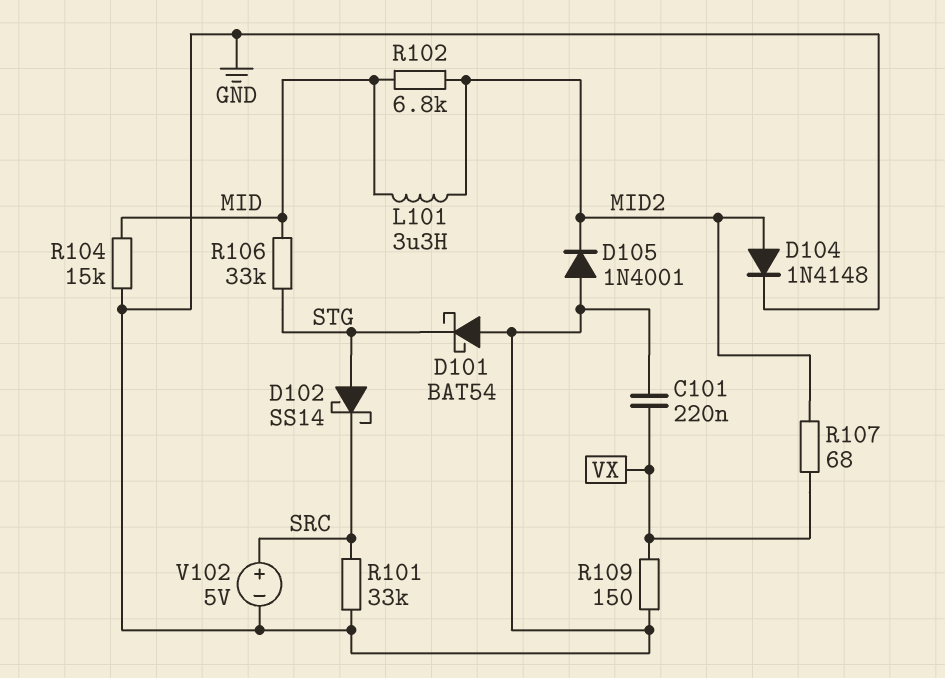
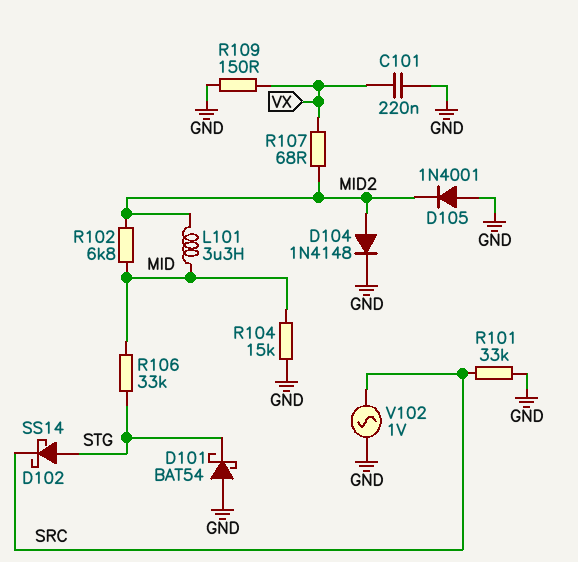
V102: 5V (plus SRC, minus GND) -> AC 1V (GND, SRC)

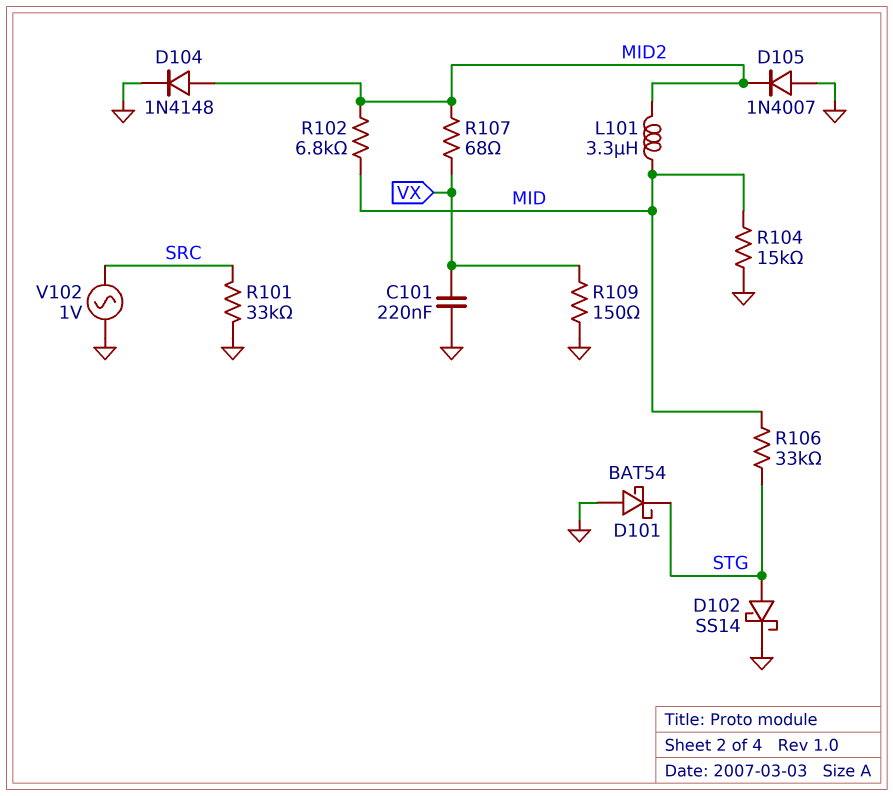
D102: schottky SS14 (A STG, K SRC) -> schottky SS14 (A STG, K GND)
D105: diode 1N4001 (A GND, K MID2) -> diode 1N4007 (A GND, K MID2)

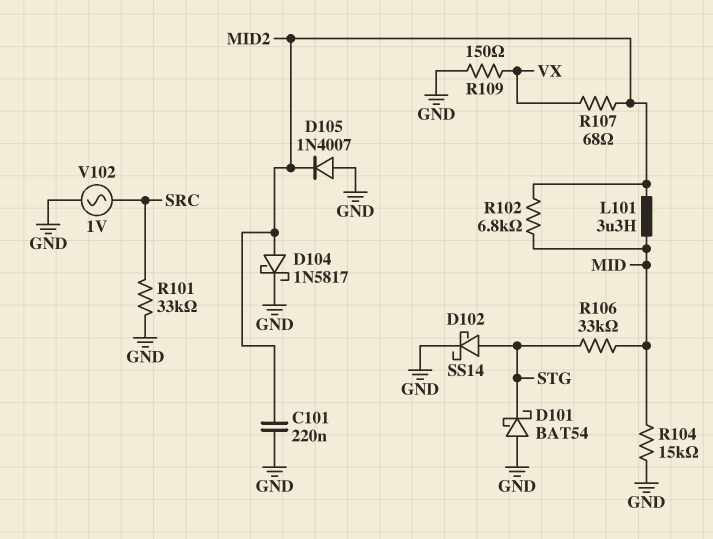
C101: 220nF (GND, VX) -> 220nF (GND, MID2)
D104: diode 1N4148 (A MID2, K GND) -> schottky 1N5817 (A MID2, K GND)

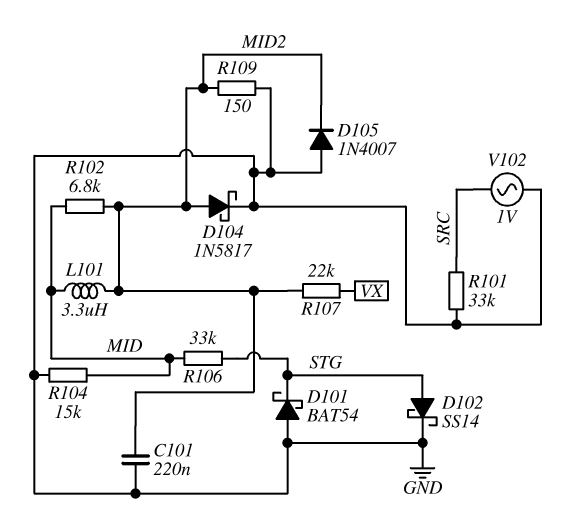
R107: 68 (MID2, VX) -> 22k (MID2, VX)
R109: 150 (GND, VX) -> 150 (GND, MID2)

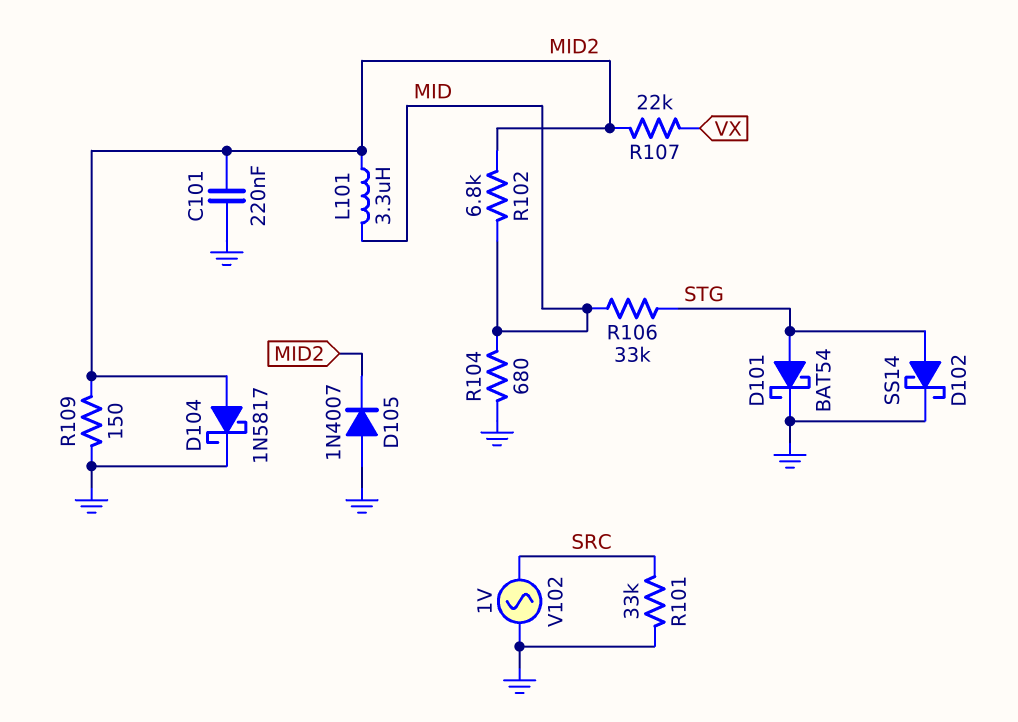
D101: schottky BAT54 (A GND, K STG) -> schottky BAT54 (A STG, K GND)
R104: 15k (GND, MID) -> 680 (GND, MID)

